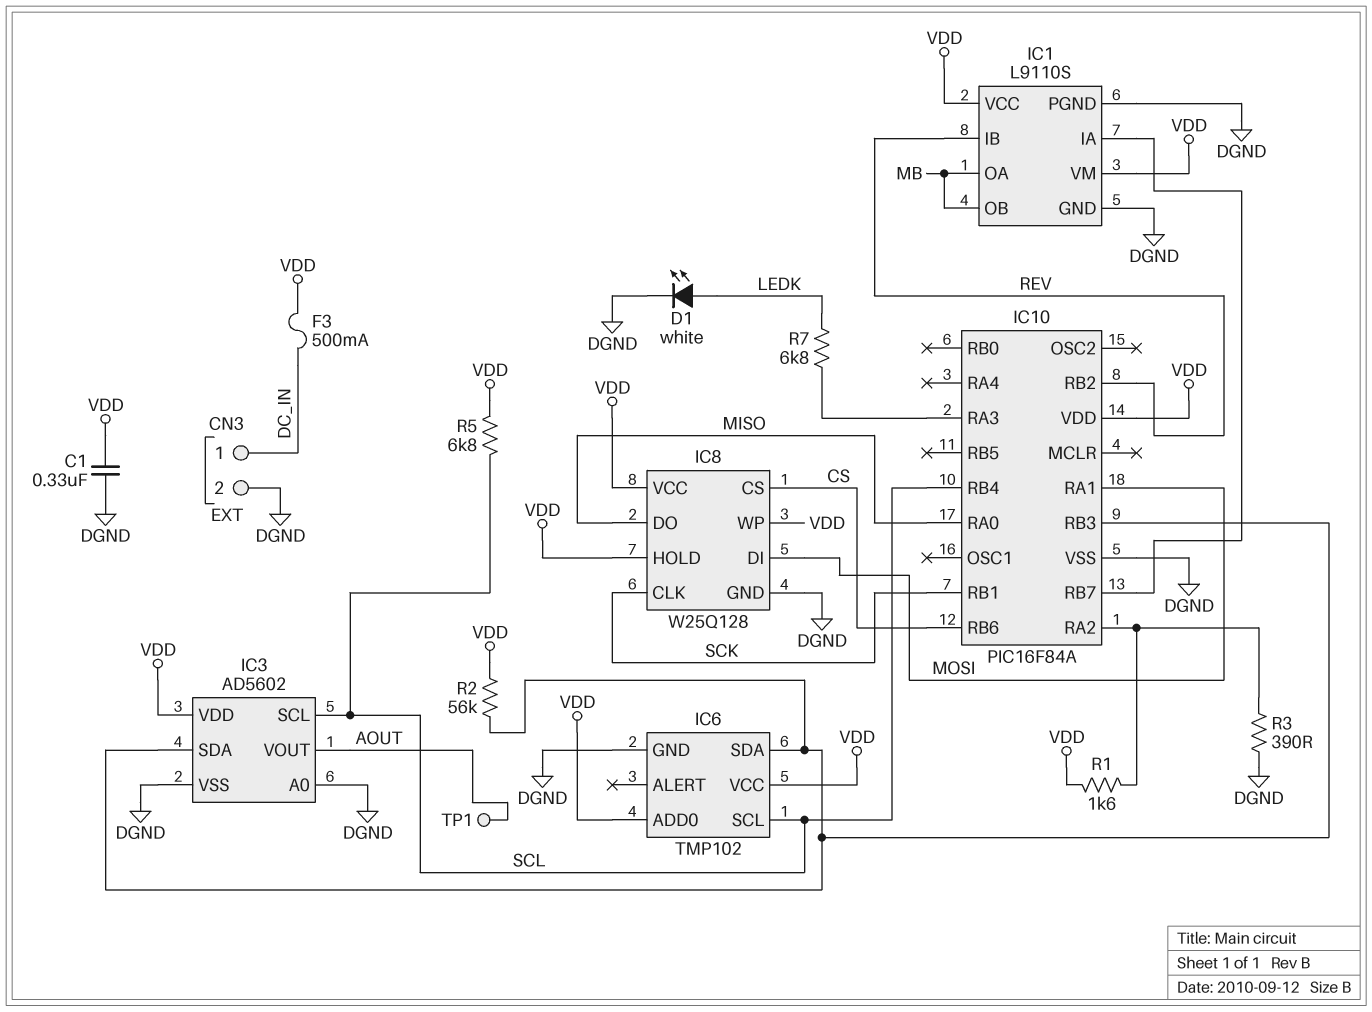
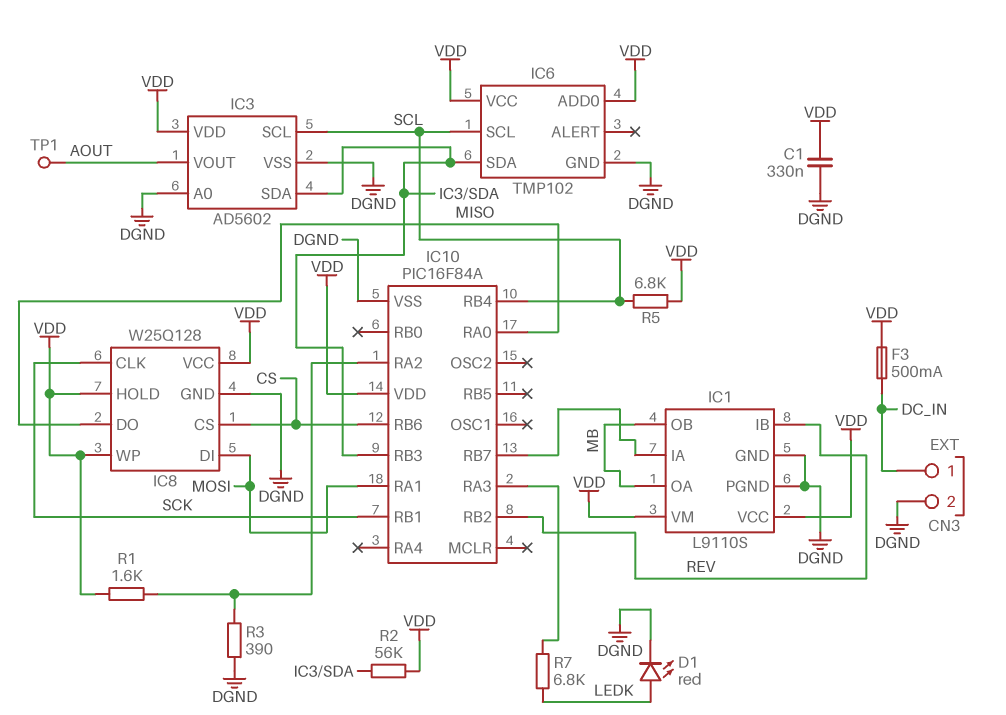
D1: LED white (A LEDK, K DGND) -> LED red (A LEDK, K DGND)

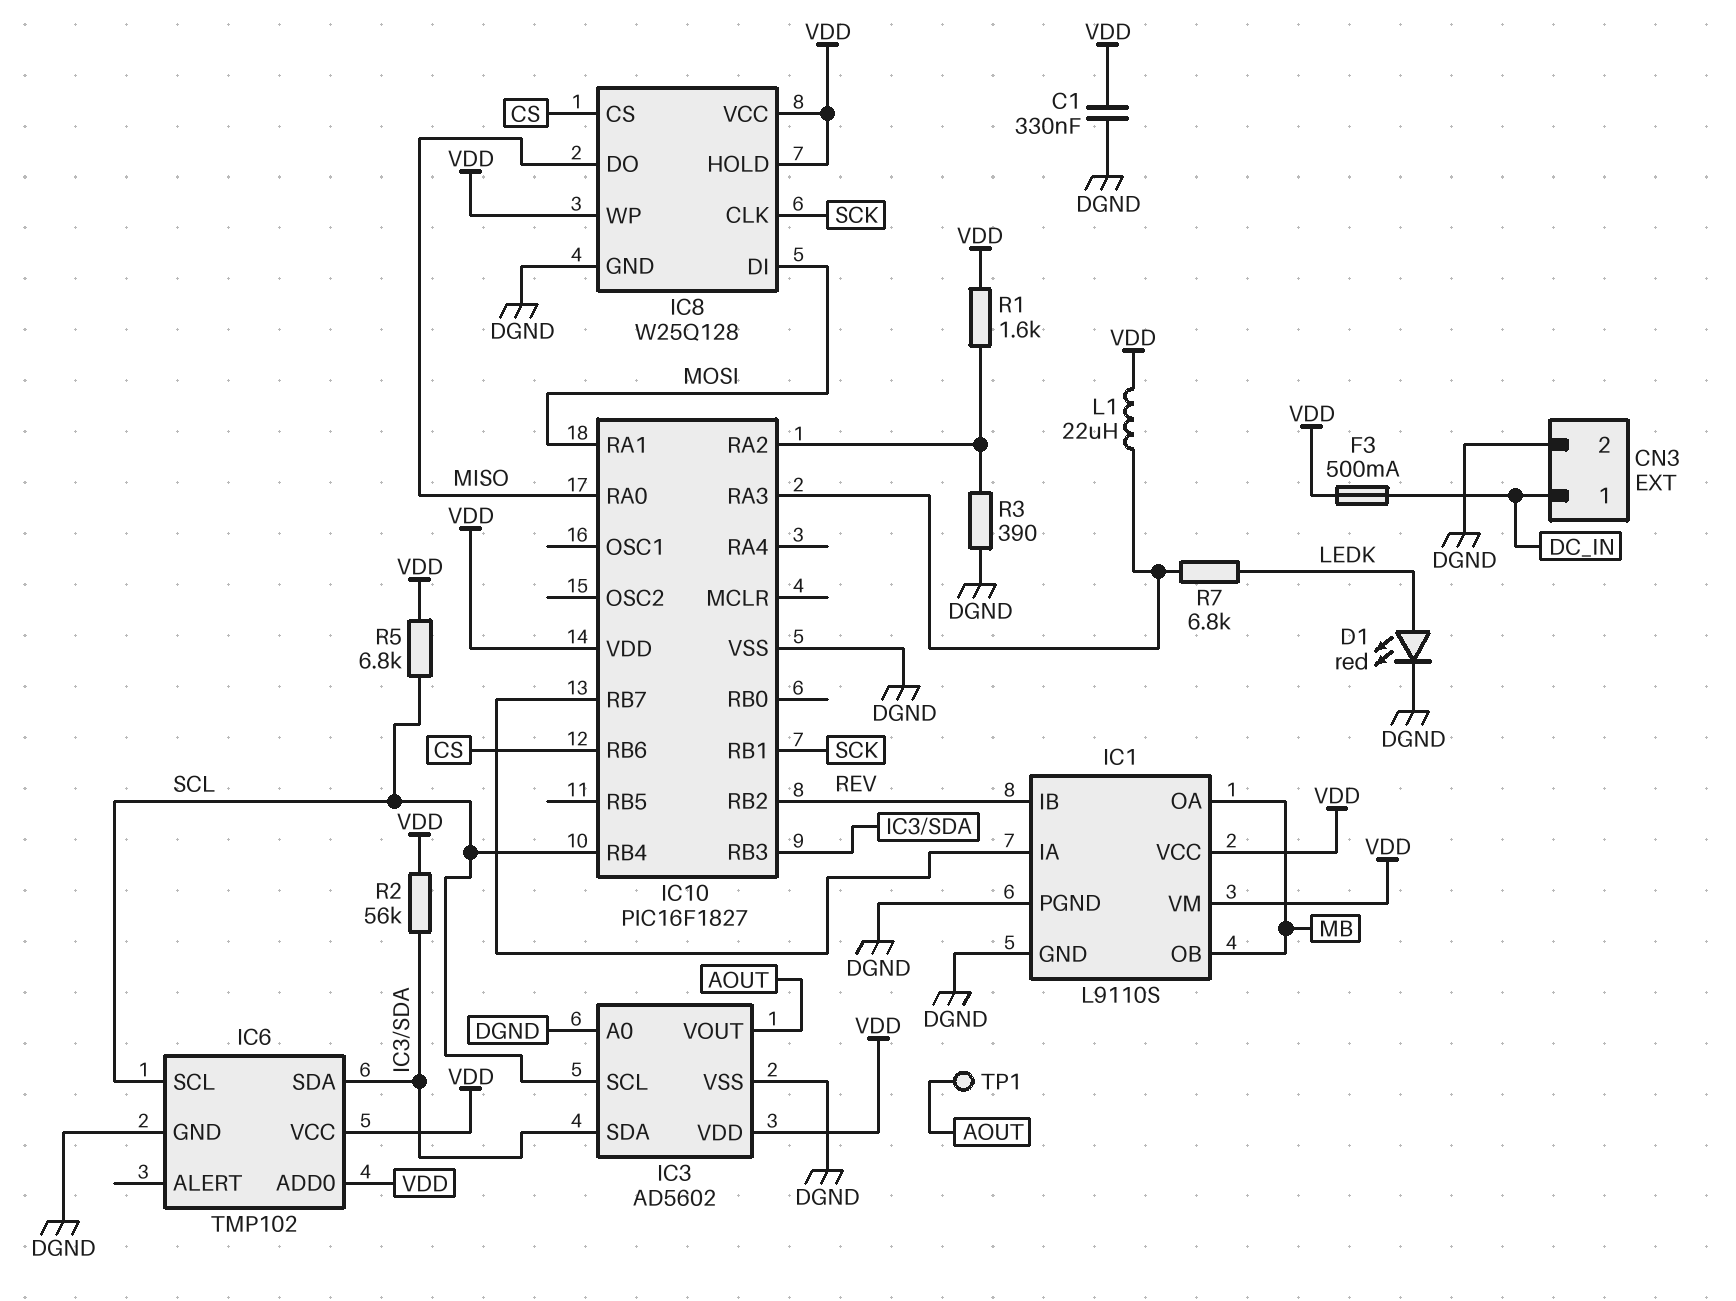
IC10: PIC16F84A -> PIC16F1827
L1: none -> 22uH (IC10/RA3, VDD)

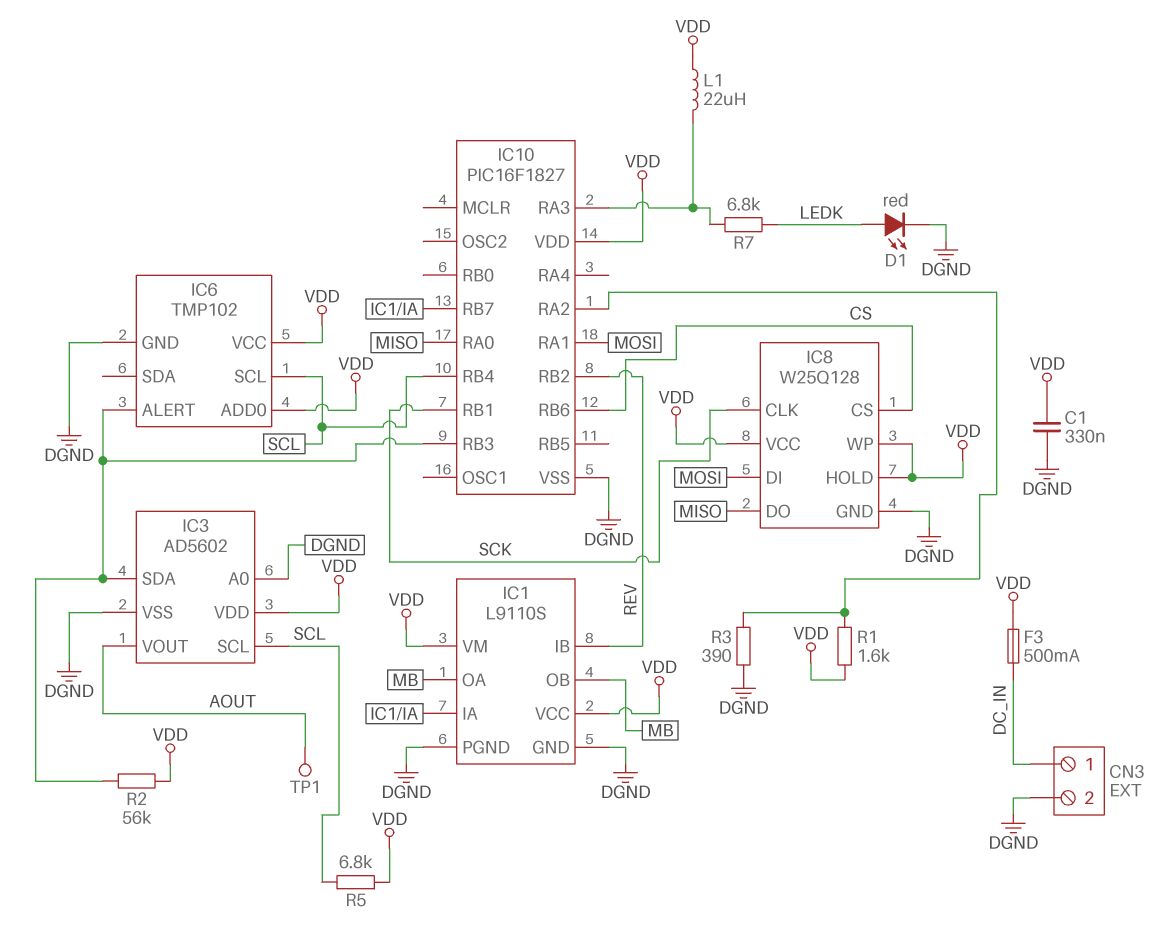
IC6 pin ALERT: none -> IC3/SDA
IC6 pin SDA: IC3/SDA -> none

